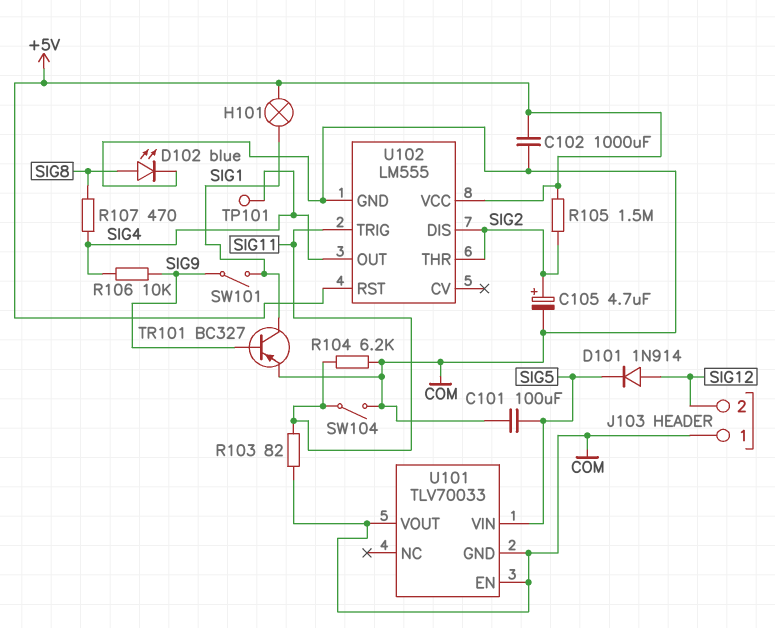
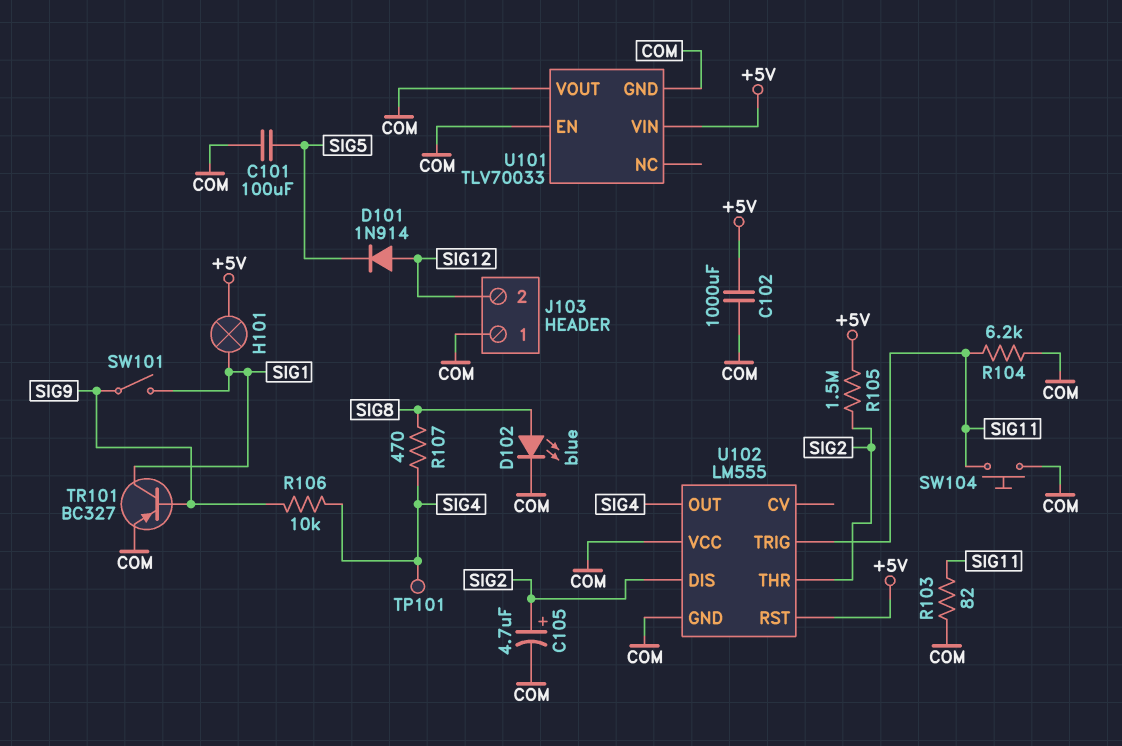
SW104: switch (COM, SIG11) -> button (COM, SIG11)
U101 pin VIN: SIG5 -> +5V
U102 pin VCC: +5V -> COM

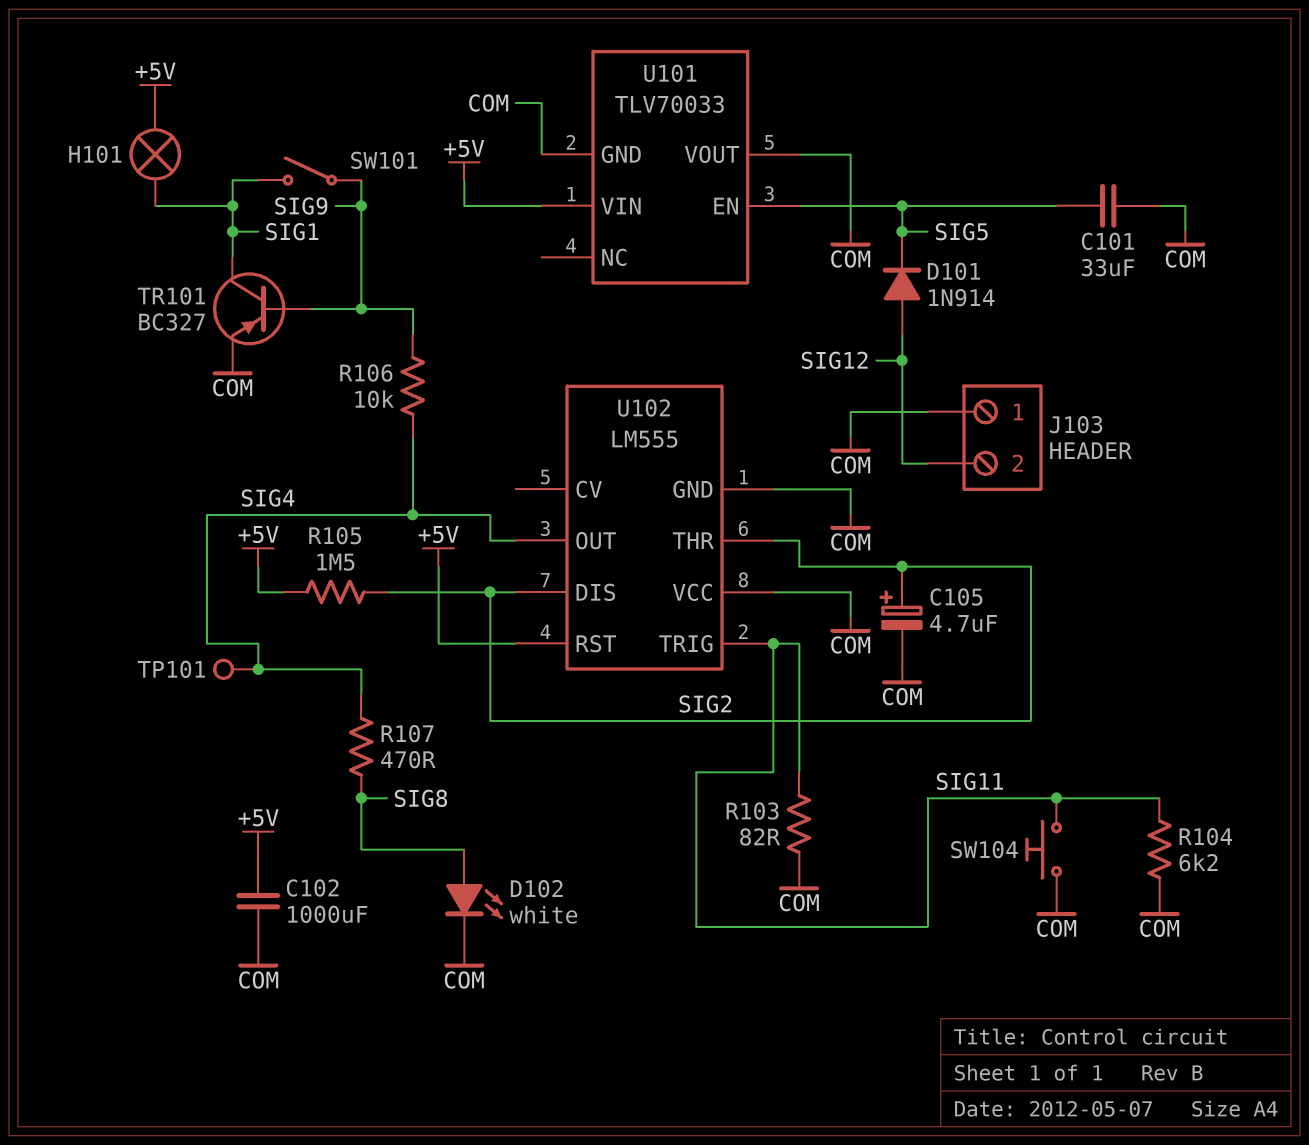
C101: 100uF (COM, SIG5) -> 33uF (COM, SIG5)
D102: LED blue (A SIG8, K COM) -> LED white (A SIG8, K COM)
U101 pin EN: COM -> SIG5

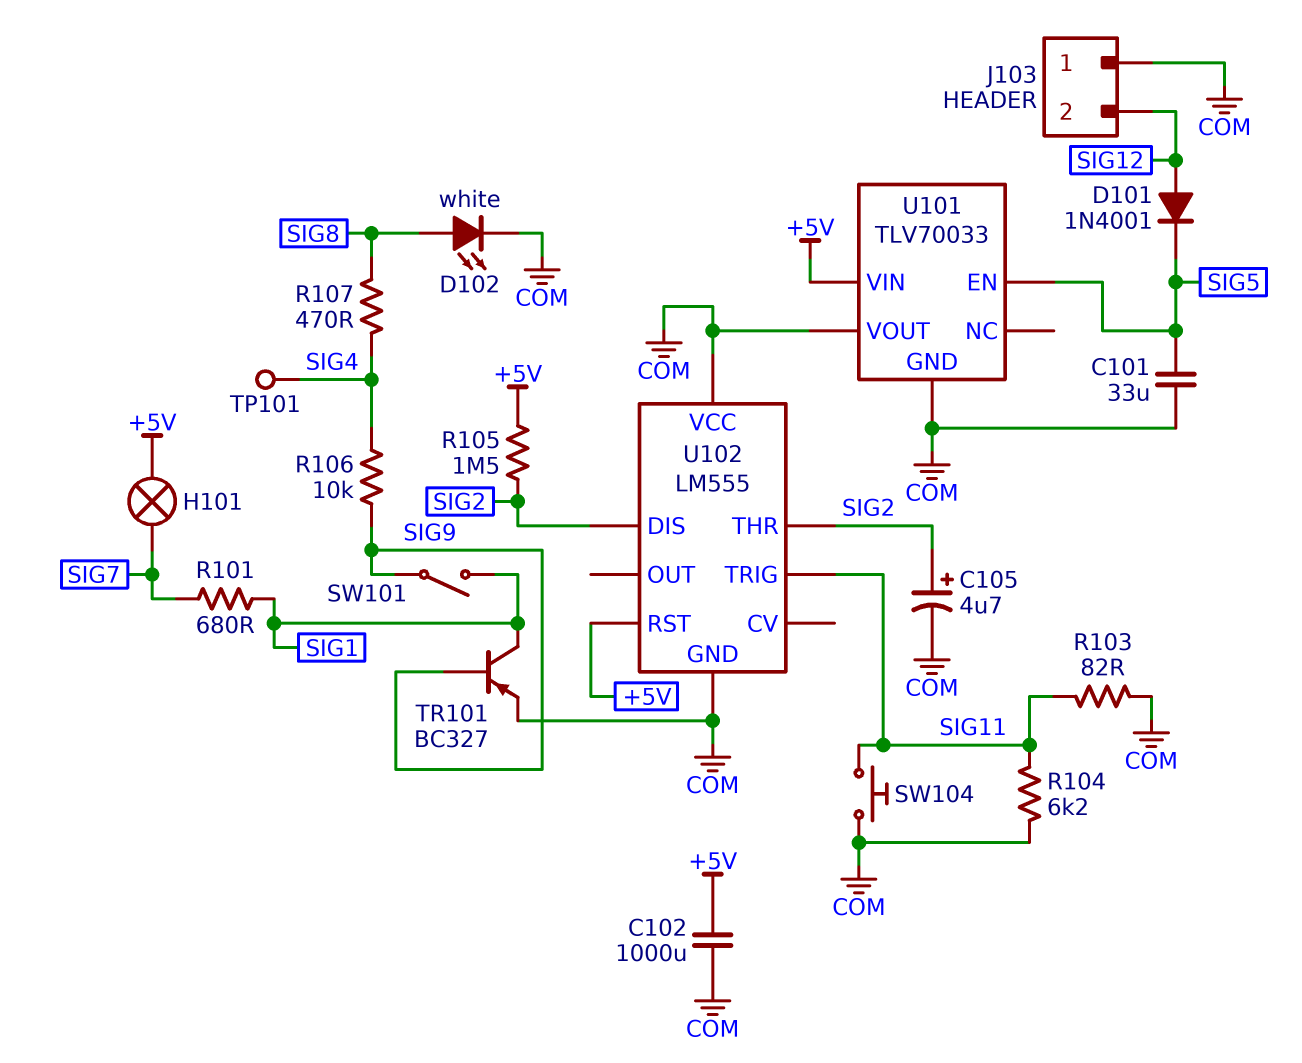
D101: diode 1N914 (A SIG12, K SIG5) -> diode 1N4001 (A SIG12, K SIG5)
H101: lamp (+5V, SIG1) -> lamp (+5V, SIG7)
R101: none -> 680 (SIG1, SIG7)
U102 pin OUT: SIG4 -> none

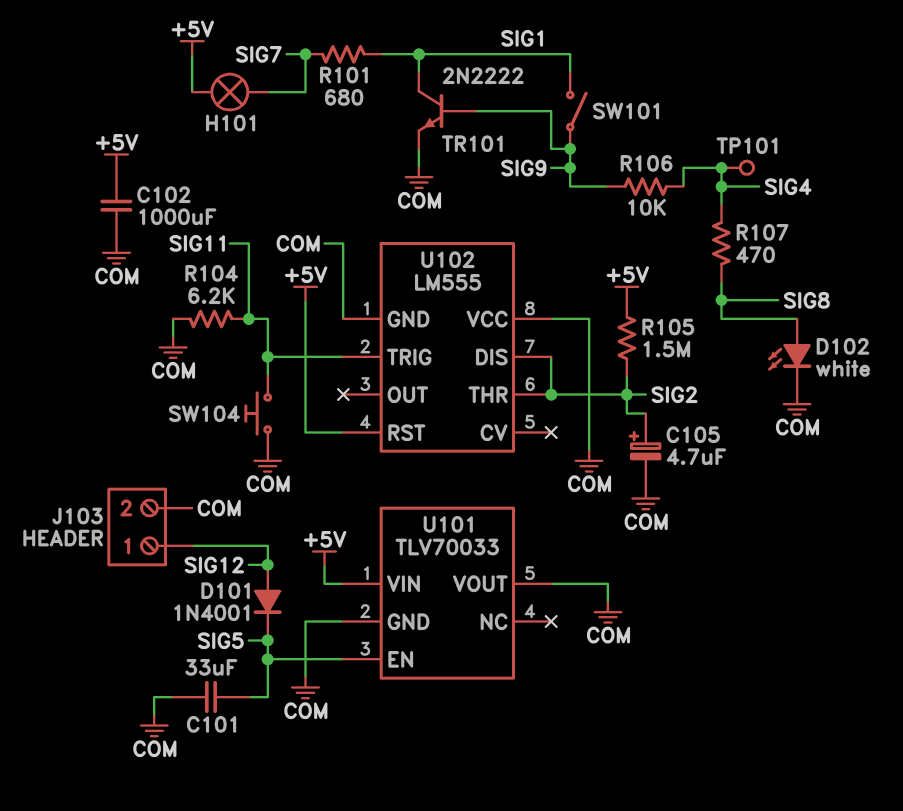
J103 pin 1: COM -> SIG12
J103 pin 2: SIG12 -> COM
R103: 82 (COM, SIG11) -> none
TR101: PNP BC327 (B SIG9, C SIG1, E COM) -> NPN 2N2222 (B SIG9, C SIG1, E COM)

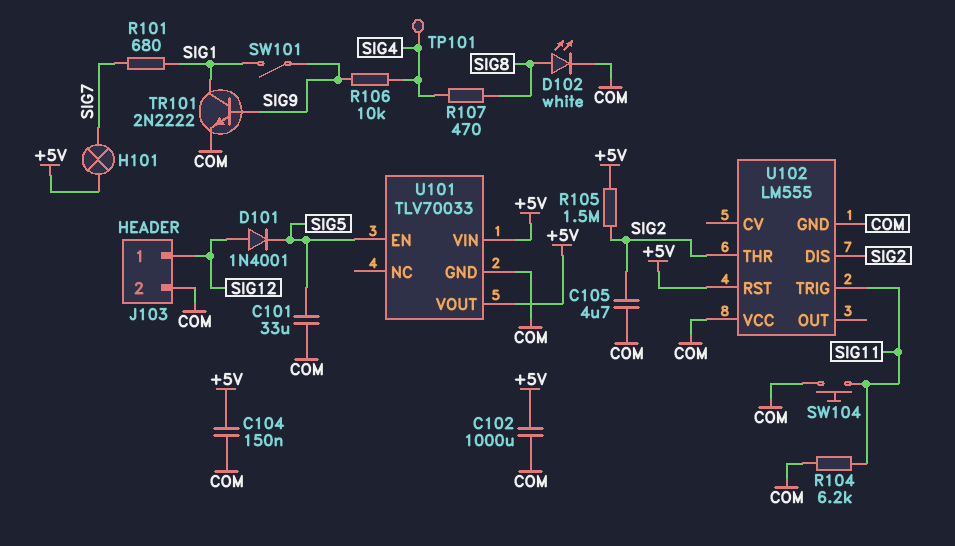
C104: none -> 150nF (+5V, COM)
C105: 4.7uF (plus SIG2, minus COM) -> 4.7uF (COM, SIG2)
U101 pin VOUT: COM -> +5V

